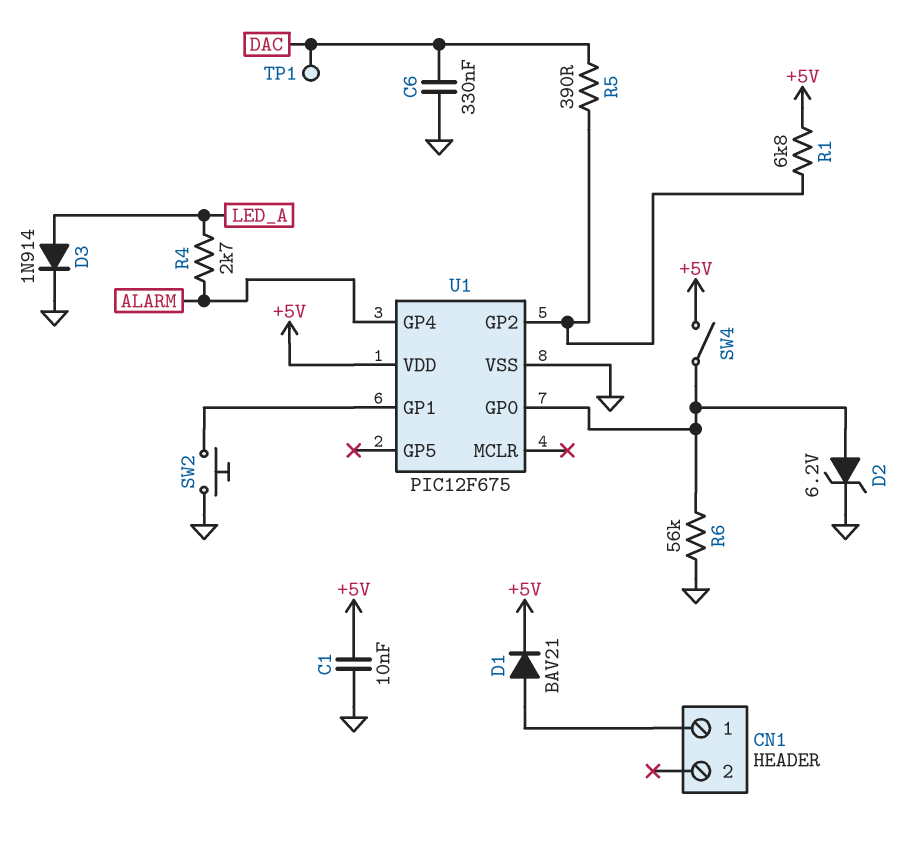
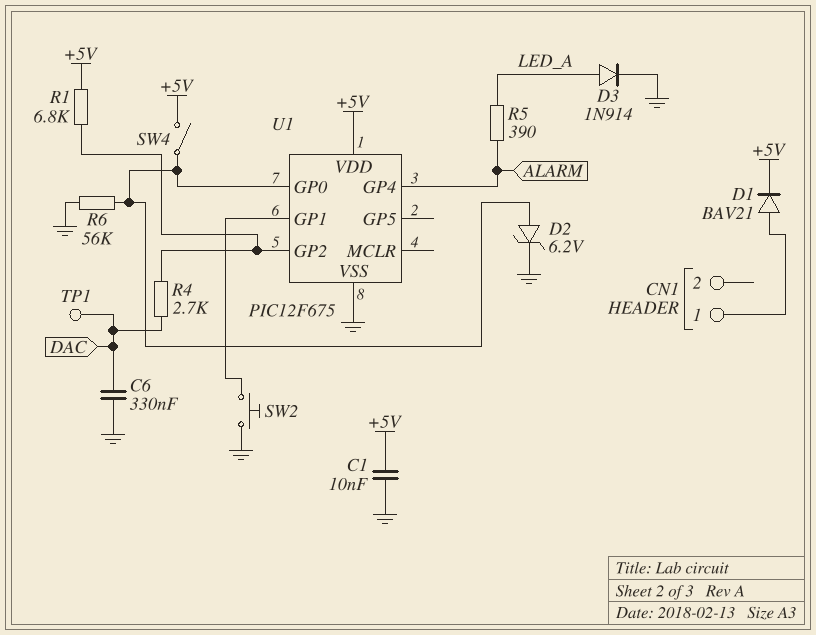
R4: 2.7k (ALARM, LED_A) -> 2.7k (DAC, U1/GP2)
R5: 390 (DAC, U1/GP2) -> 390 (ALARM, LED_A)

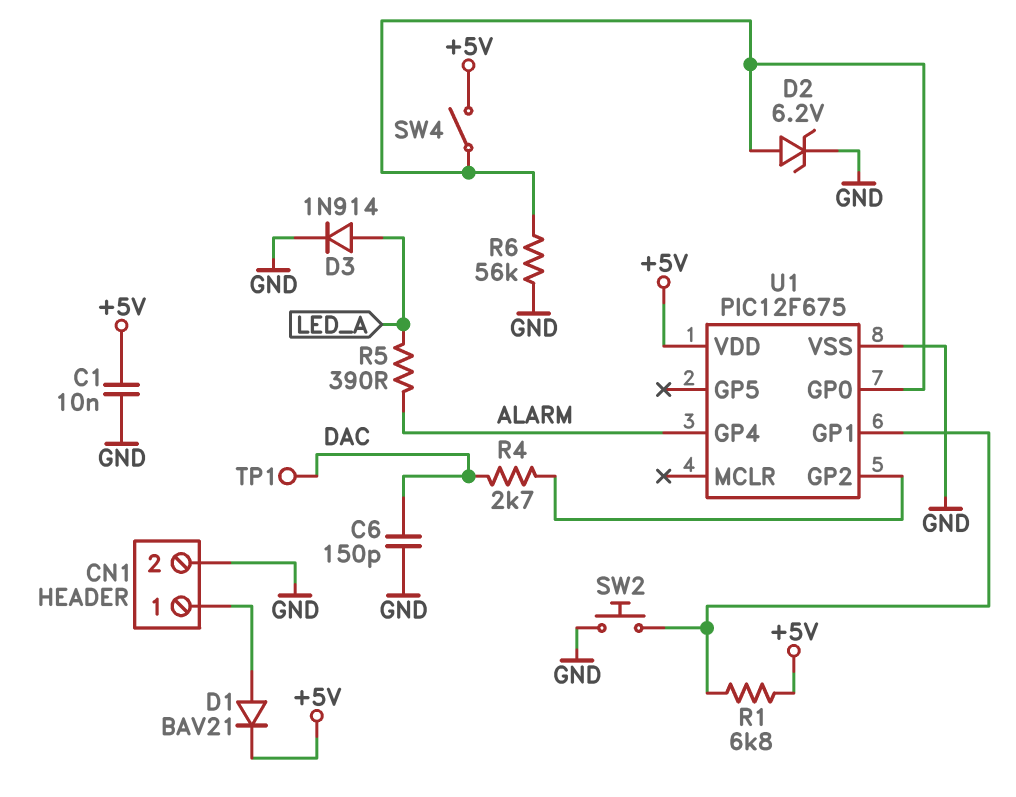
C6: 330nF (DAC, GND) -> 150pF (DAC, GND)
CN1 pin 2: none -> GND
R1: 6.8k (+5V, U1/GP2) -> 6.8k (+5V, U1/GP1)

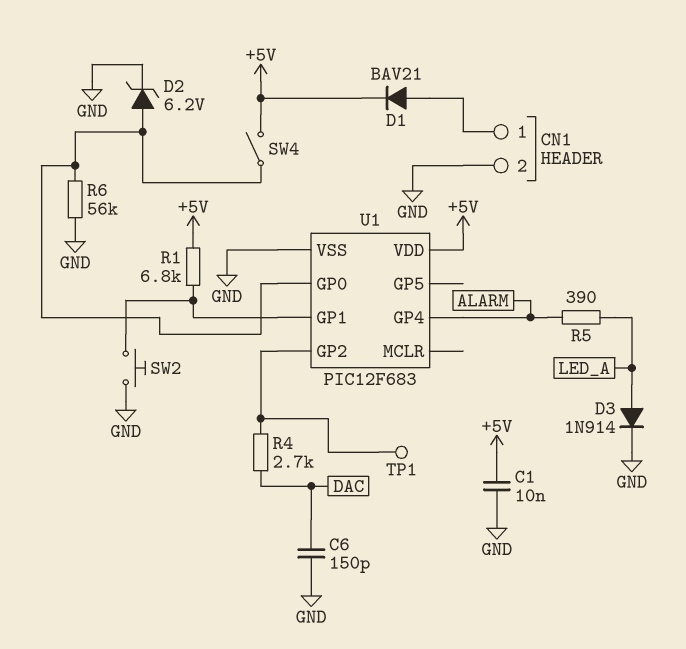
TP1: test point (DAC) -> test point (U1/GP2)
U1: PIC12F675 -> PIC12F683

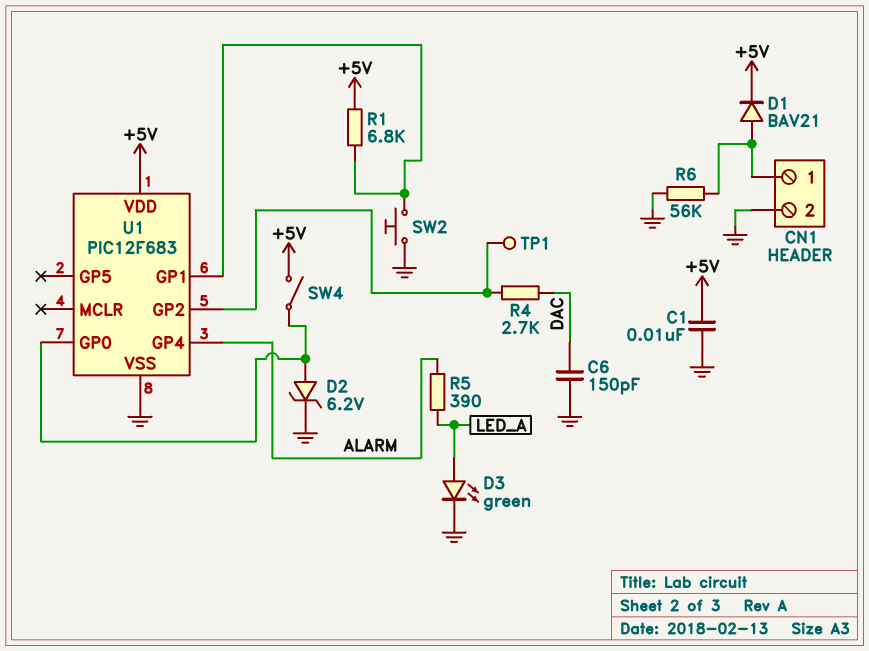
D3: diode 1N914 (A LED_A, K GND) -> LED green (A LED_A, K GND)
R6: 56k (GND, U1/GP0) -> 56k (CN1/1, GND)

